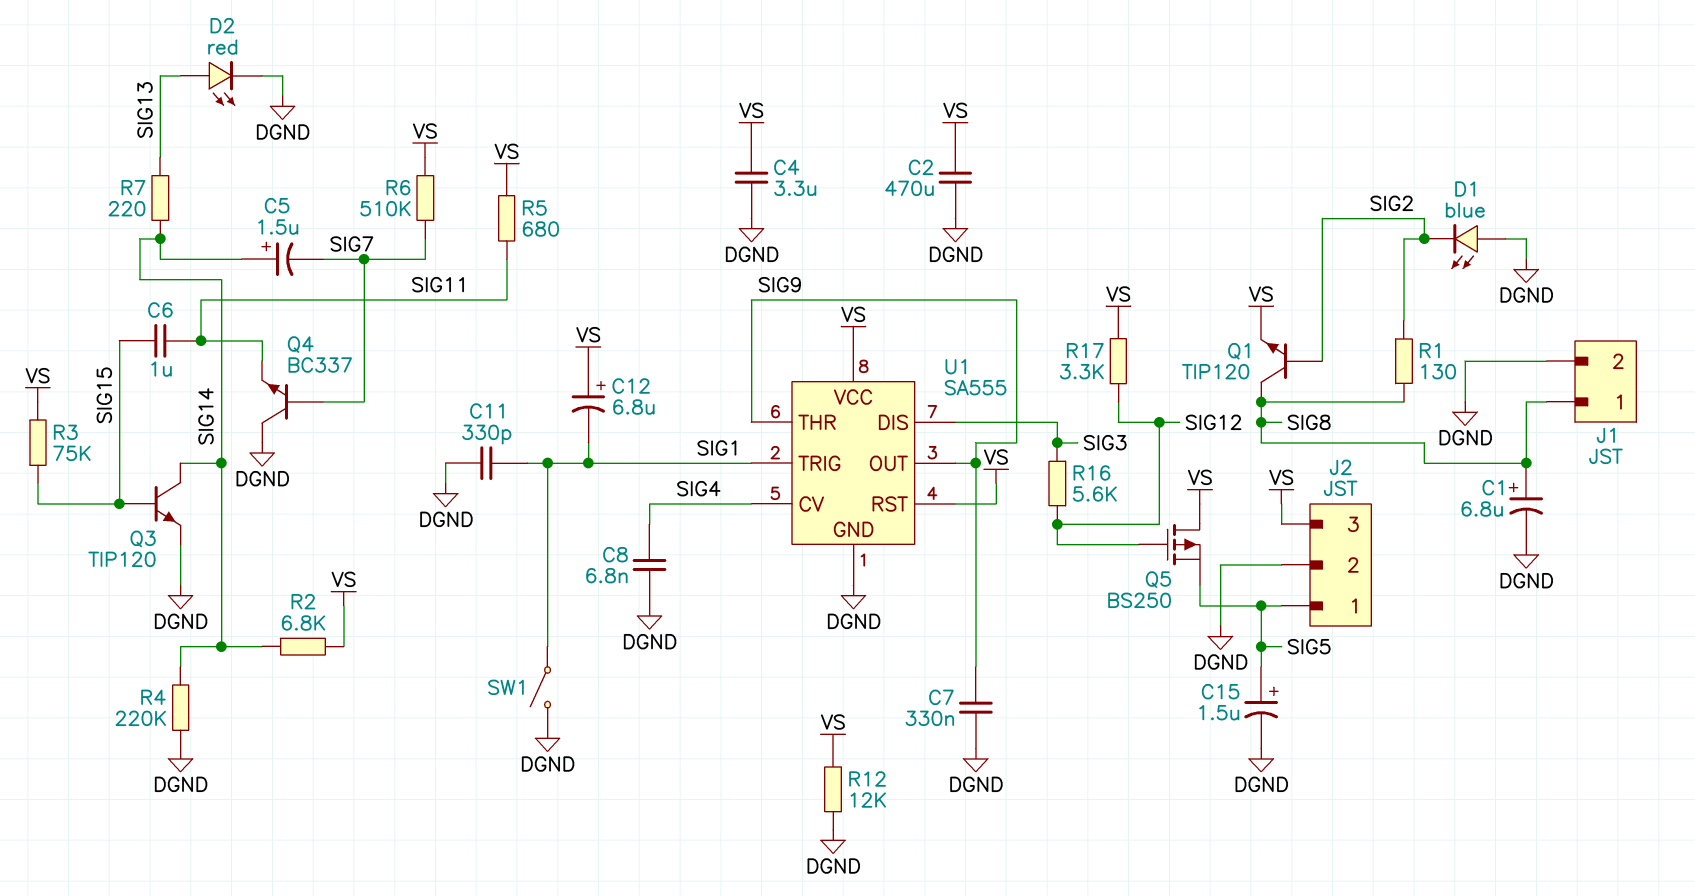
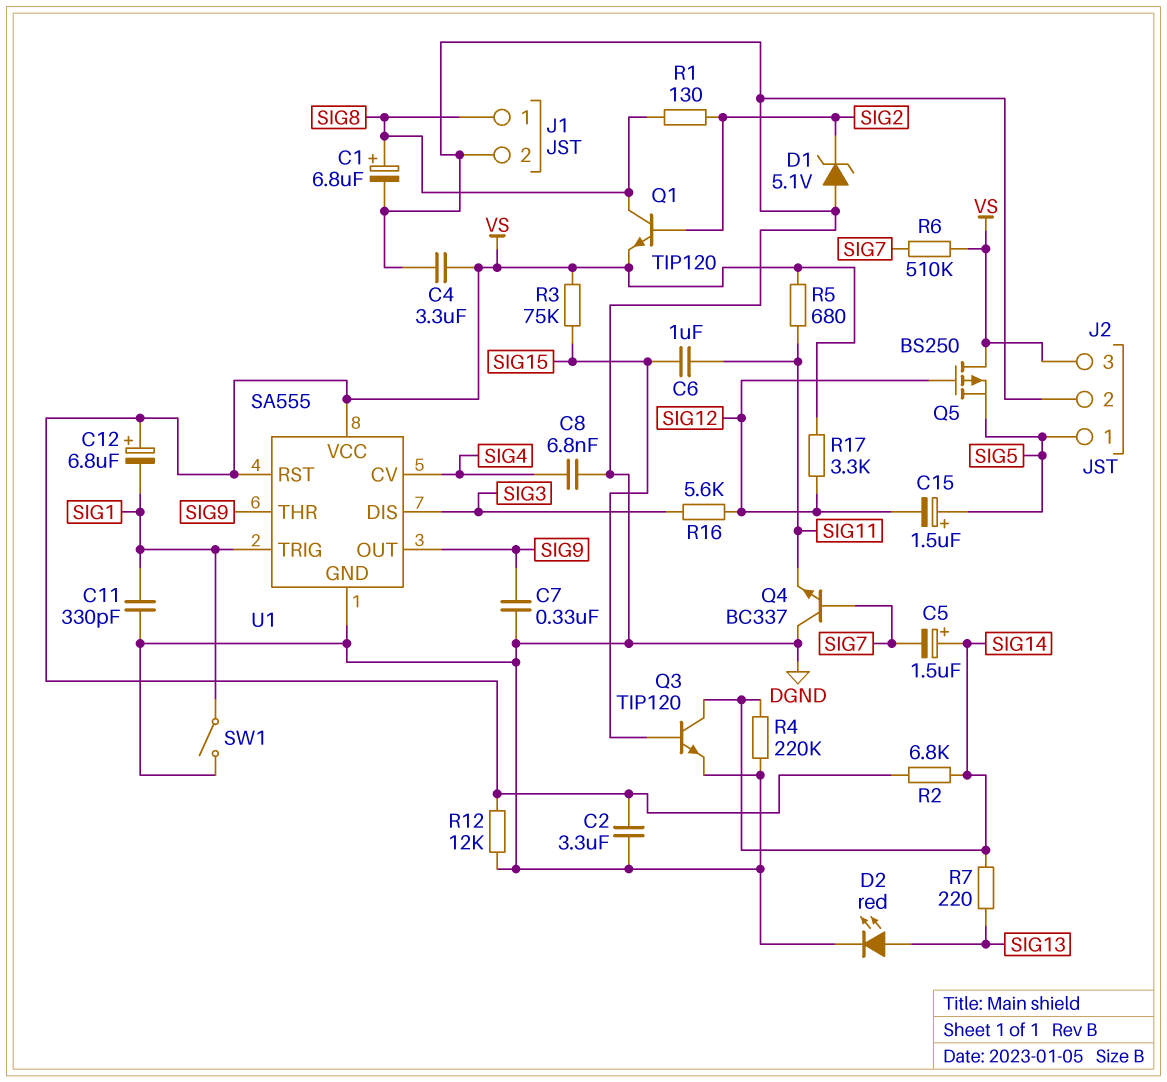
C2: 470uF (DGND, VS) -> 3.3uF (DGND, VS)
C15: 1.5uF (plus SIG5, minus DGND) -> 1.5uF (plus SIG5, minus SIG12)
D1: LED blue (A DGND, K SIG2) -> zener 5.1V (A DGND, K SIG2)

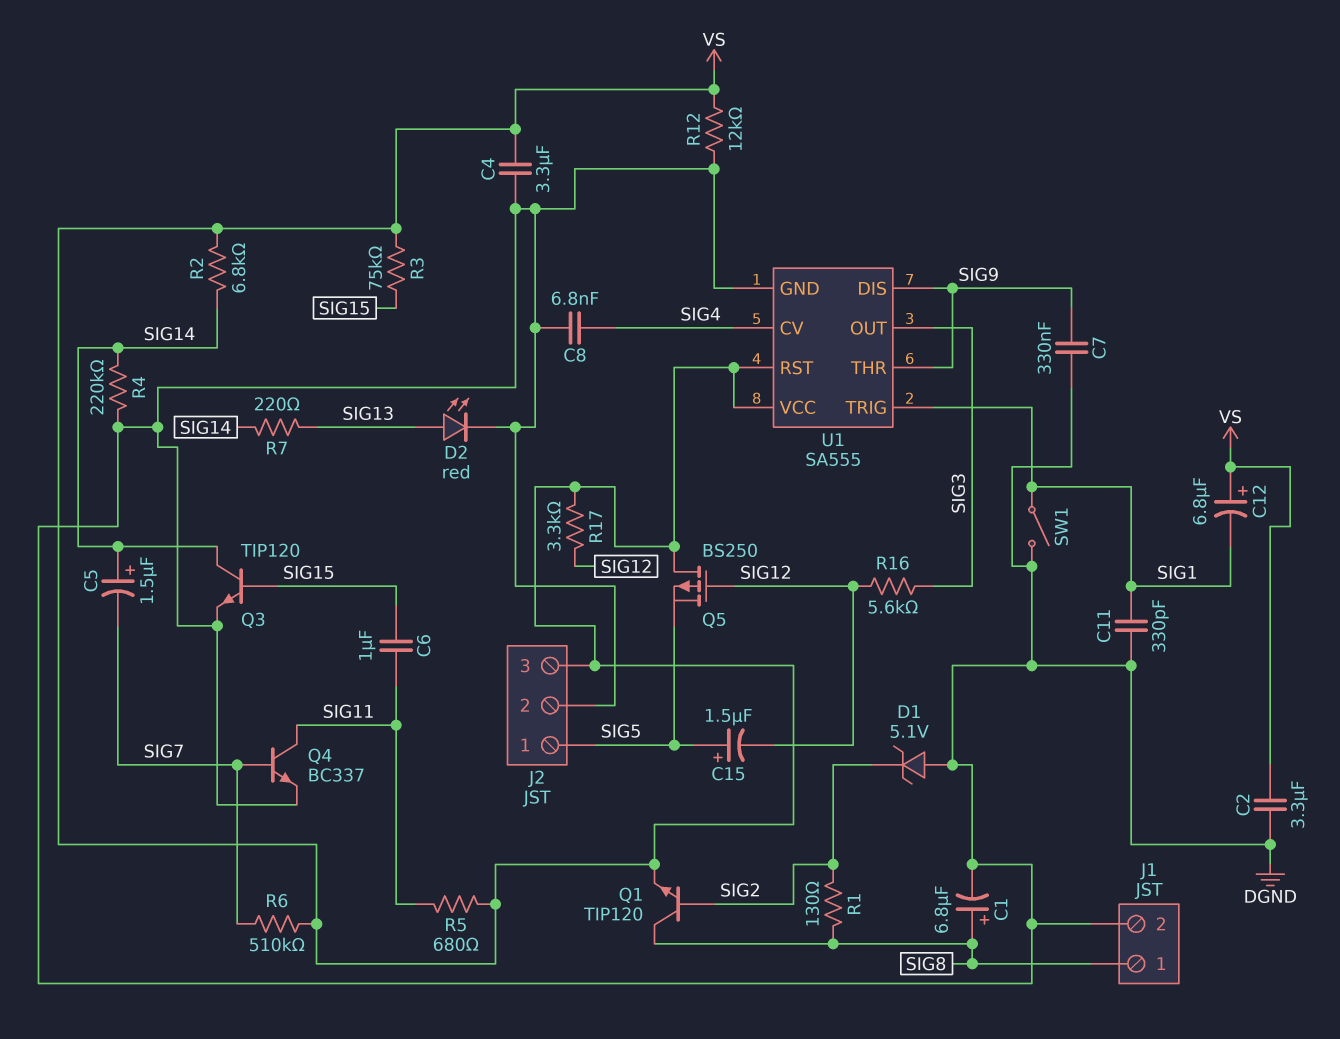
Q4: NPN BC337 (B SIG7, C DGND, E SIG11) -> NPN BC337 (B SIG7, C SIG11, E DGND)
U1 pin DIS: SIG3 -> SIG9
U1 pin OUT: SIG9 -> SIG3

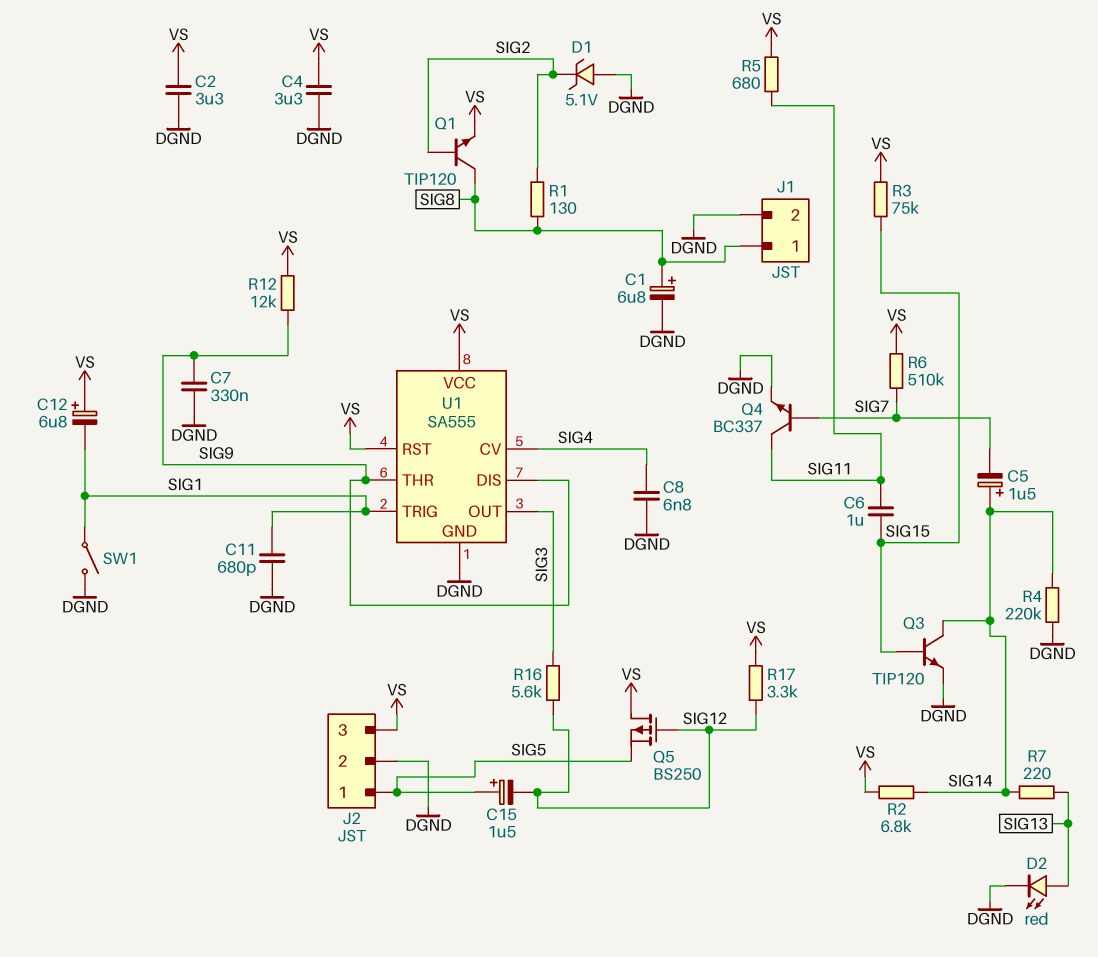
C11: 330pF (DGND, SIG1) -> 680pF (DGND, SIG1)
R12: 12k (DGND, VS) -> 12k (SIG9, VS)

